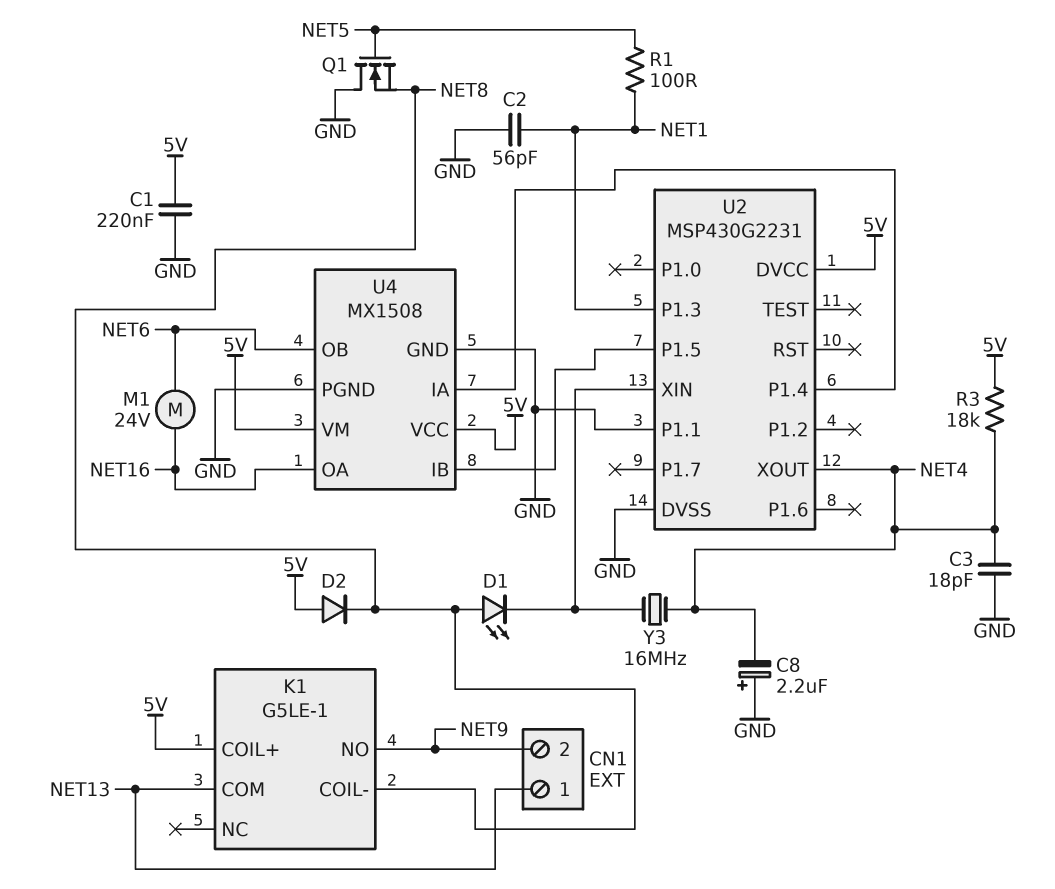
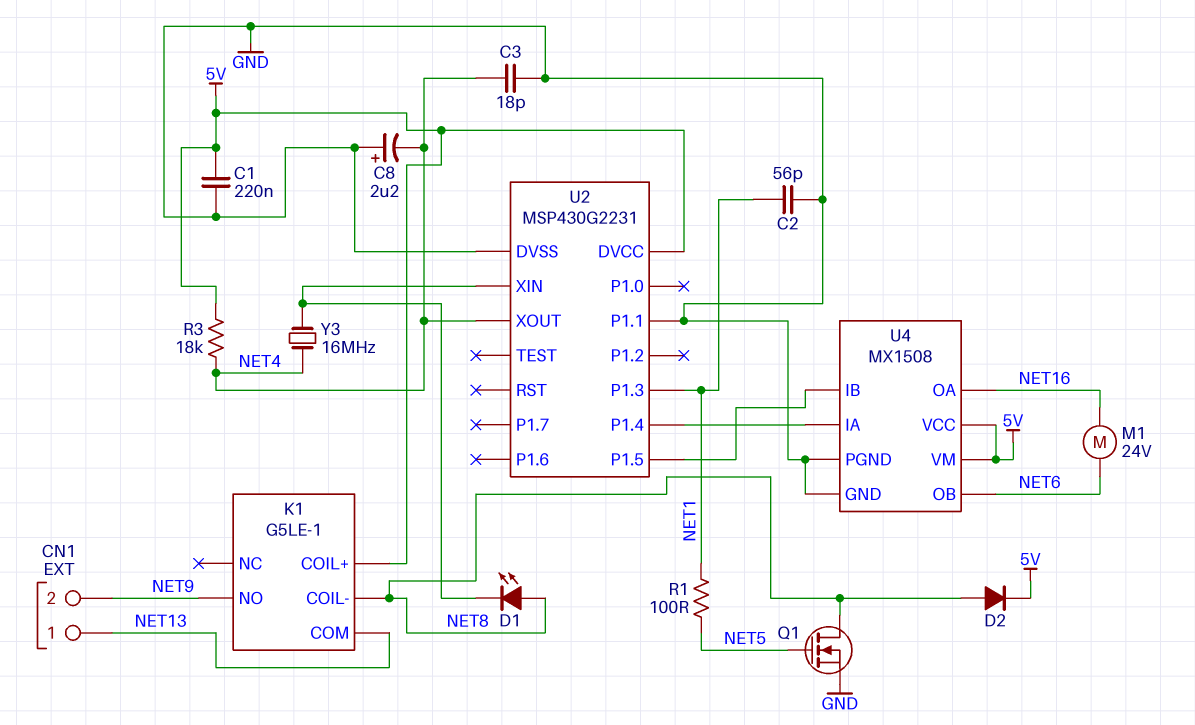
D2: diode (A 5V, K NET8) -> diode (A NET8, K 5V)
Q1: NMOS (G NET5, D GND, S NET8) -> NMOS (G NET5, D NET8, S GND)

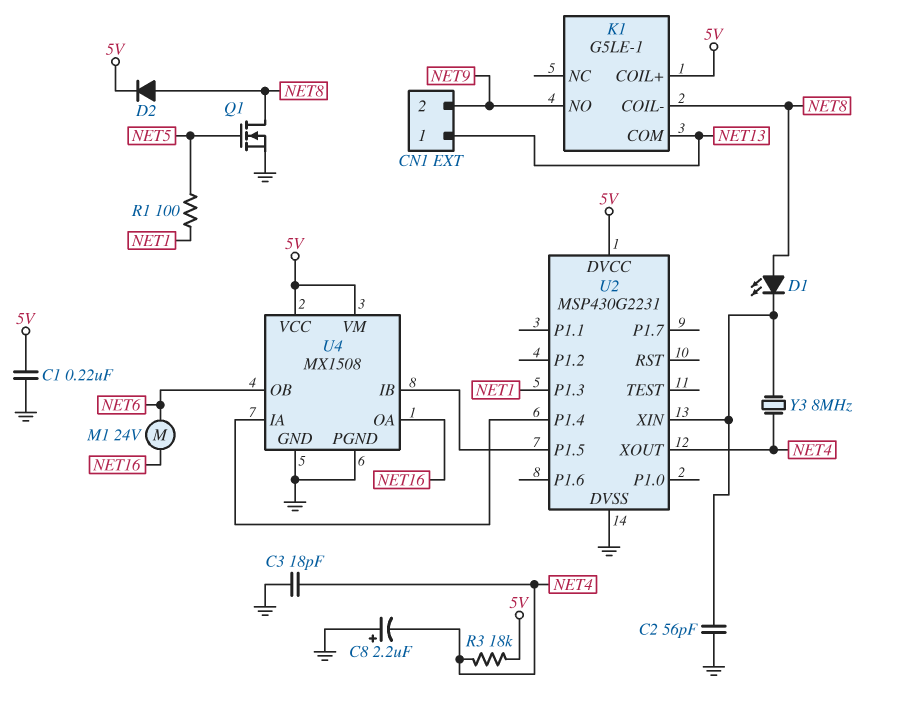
C2: 56pF (GND, NET1) -> 56pF (GND, U2/XIN)
U2 pin P1.1: GND -> none
Y3: 16MHz (NET4, U2/XIN) -> 8MHz (NET4, U2/XIN)

